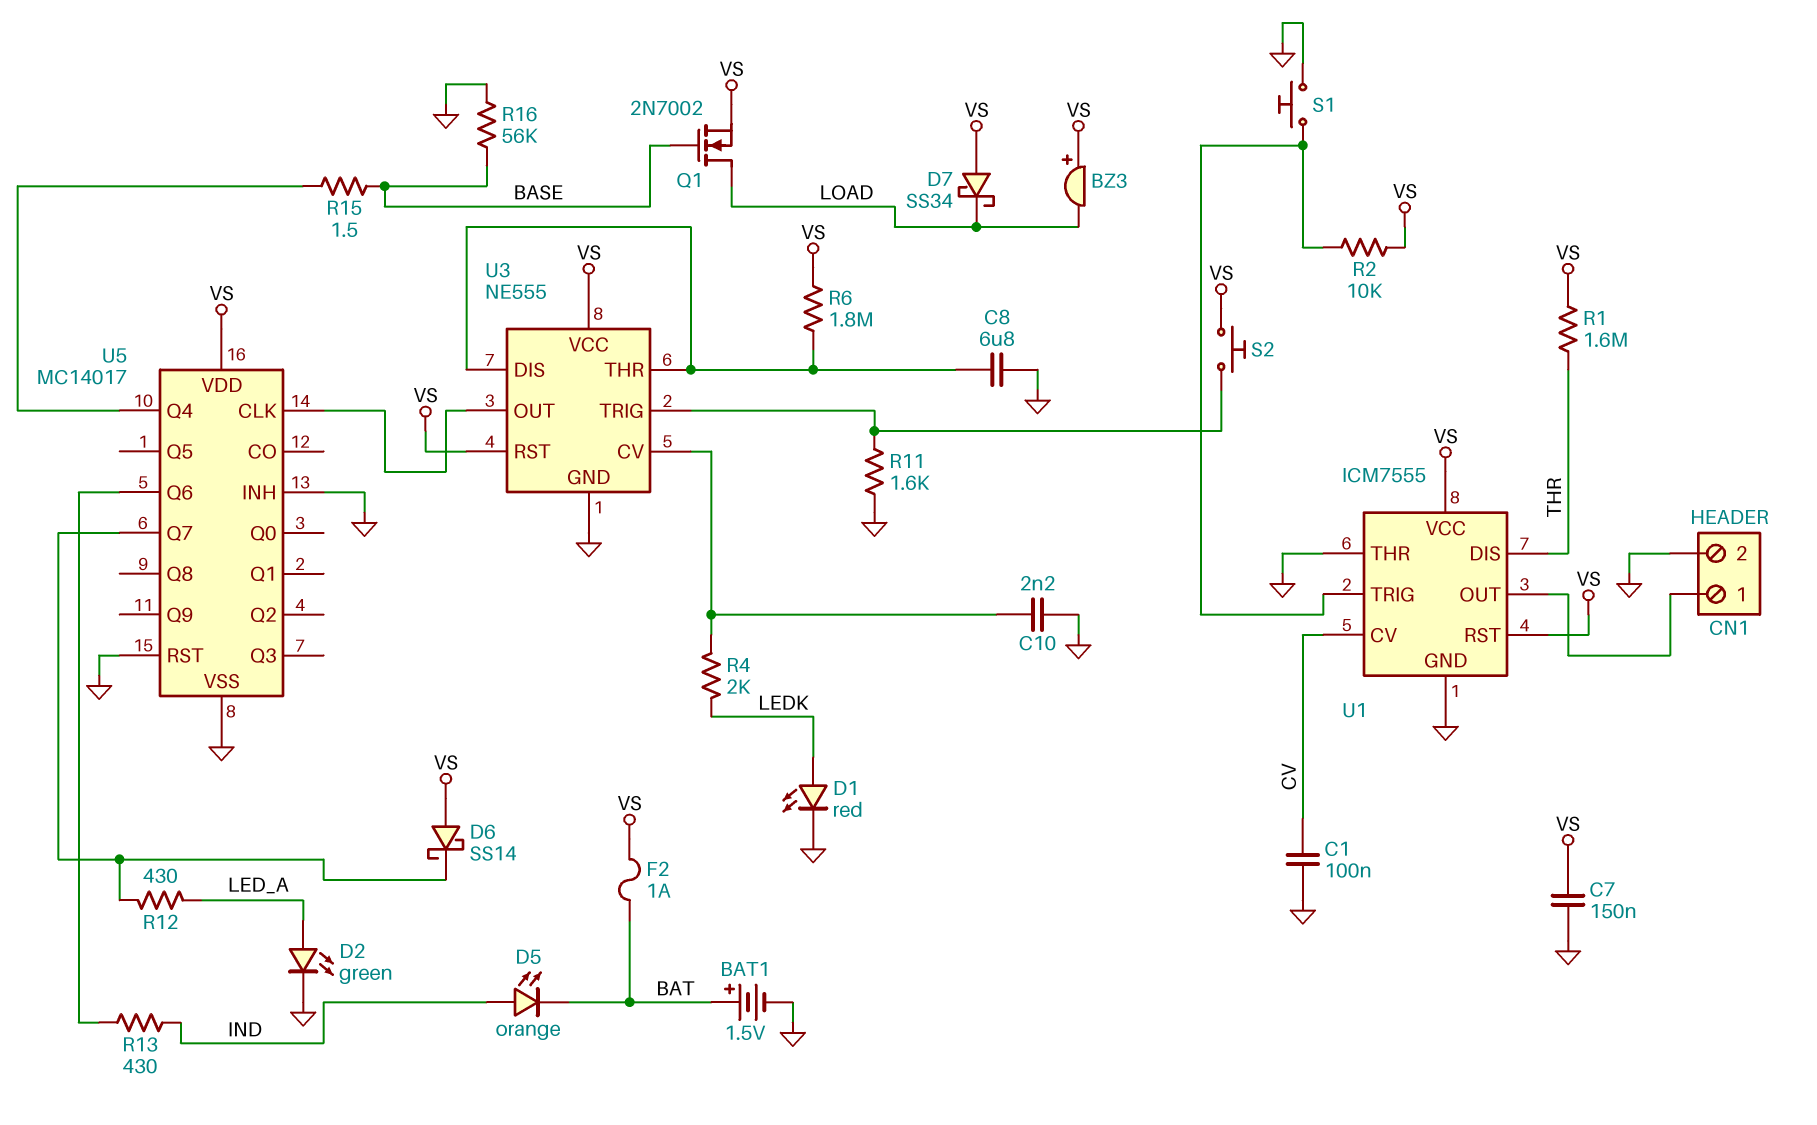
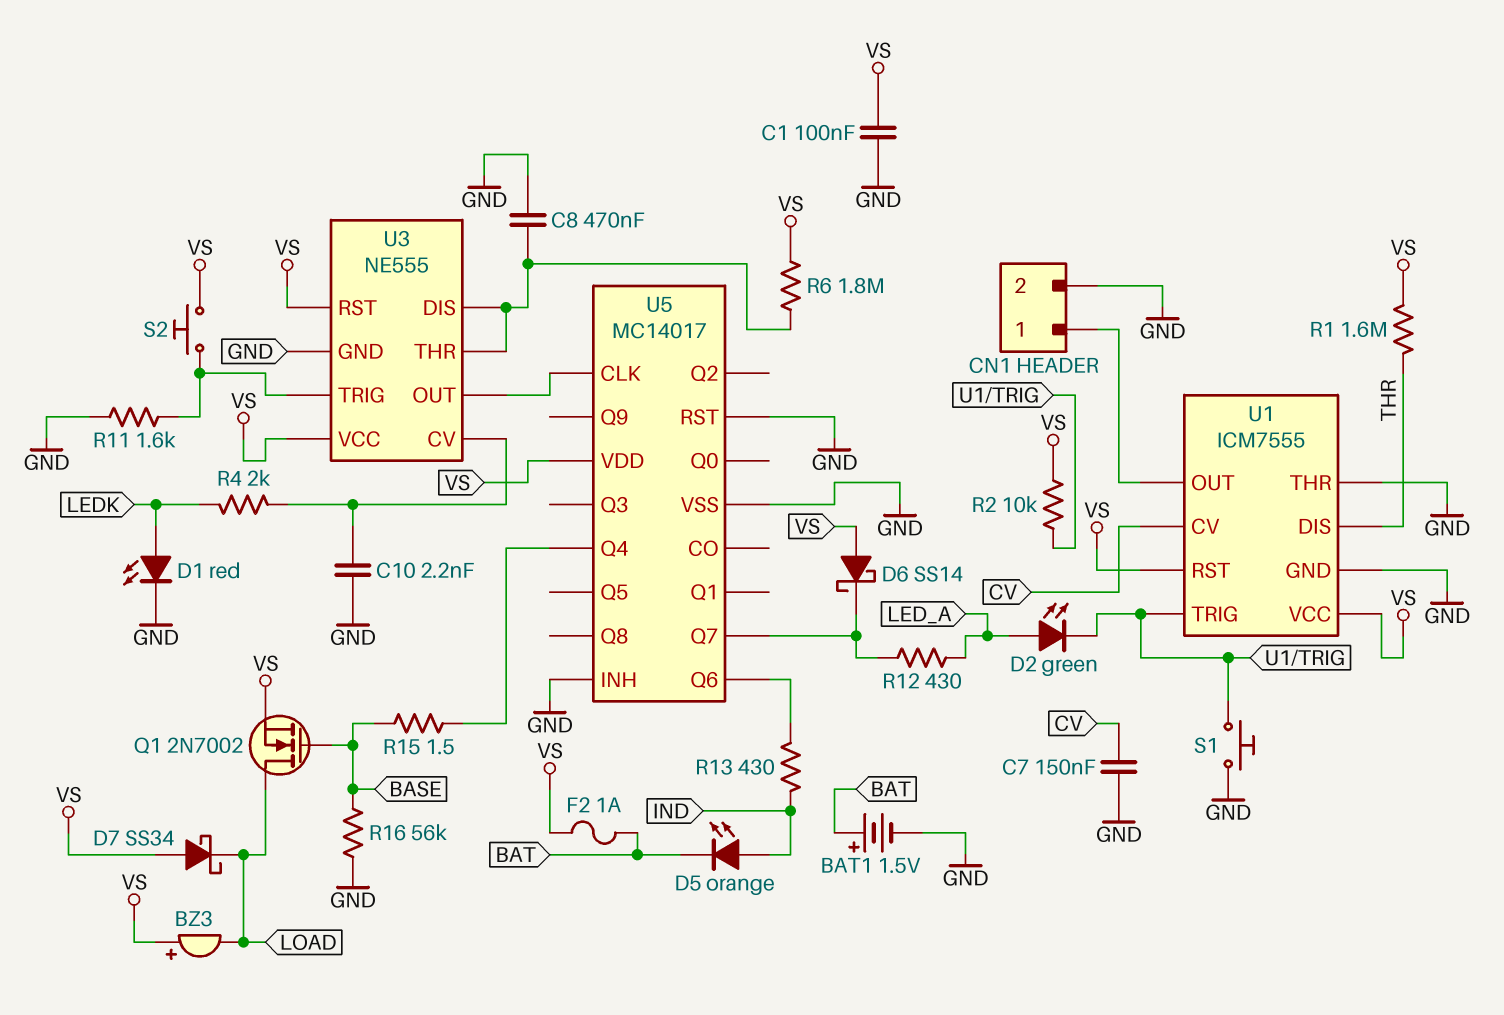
C1: 100nF (CV, GND) -> 100nF (GND, VS)
C7: 150nF (GND, VS) -> 150nF (CV, GND)
C8: 6.8uF (GND, U3/DIS) -> 470nF (GND, U3/DIS)
D2: LED green (A LED_A, K GND) -> LED green (A LED_A, K U1/TRIG)

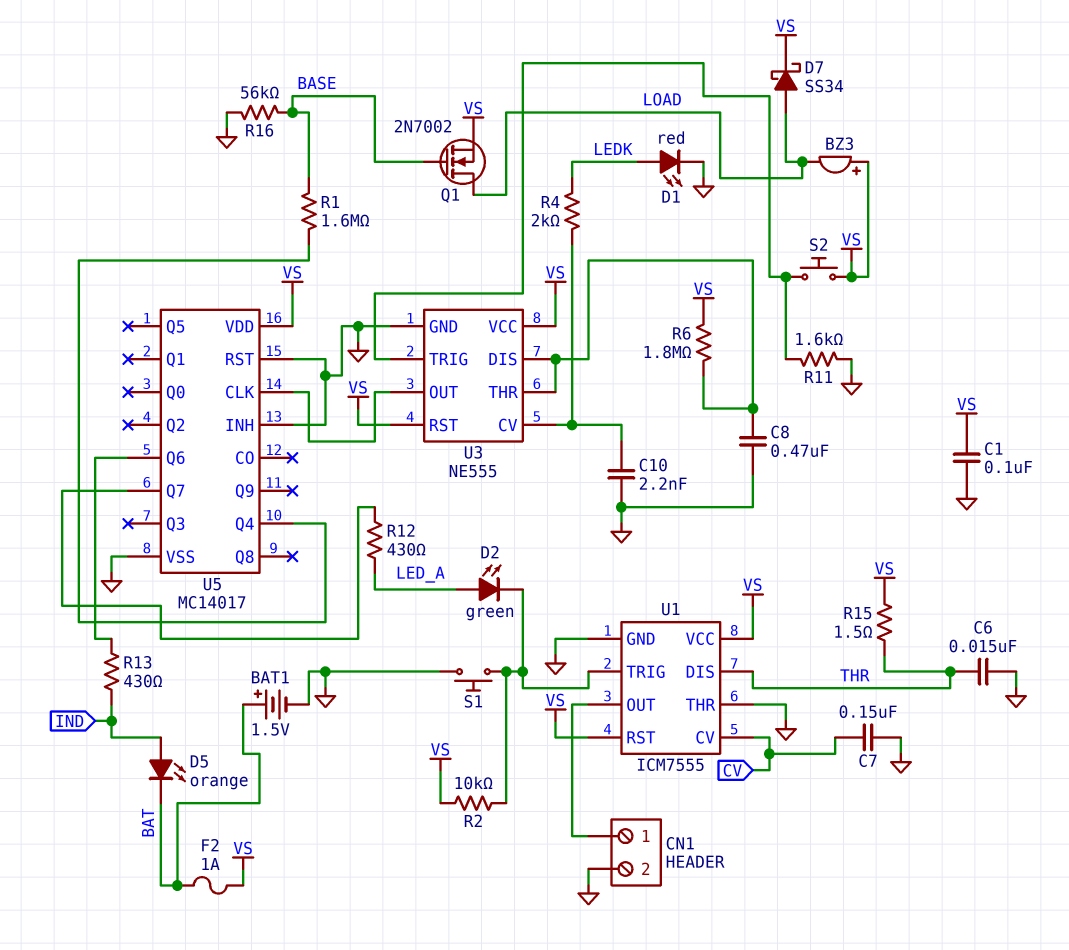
C6: none -> 15nF (GND, THR)
D6: schottky SS14 (A VS, K U5/Q7) -> none
D7: schottky SS34 (A VS, K LOAD) -> schottky SS34 (A LOAD, K VS)
R1: 1.6M (THR, VS) -> 1.6M (BASE, U5/Q4)
R15: 1.5 (BASE, U5/Q4) -> 1.5 (THR, VS)

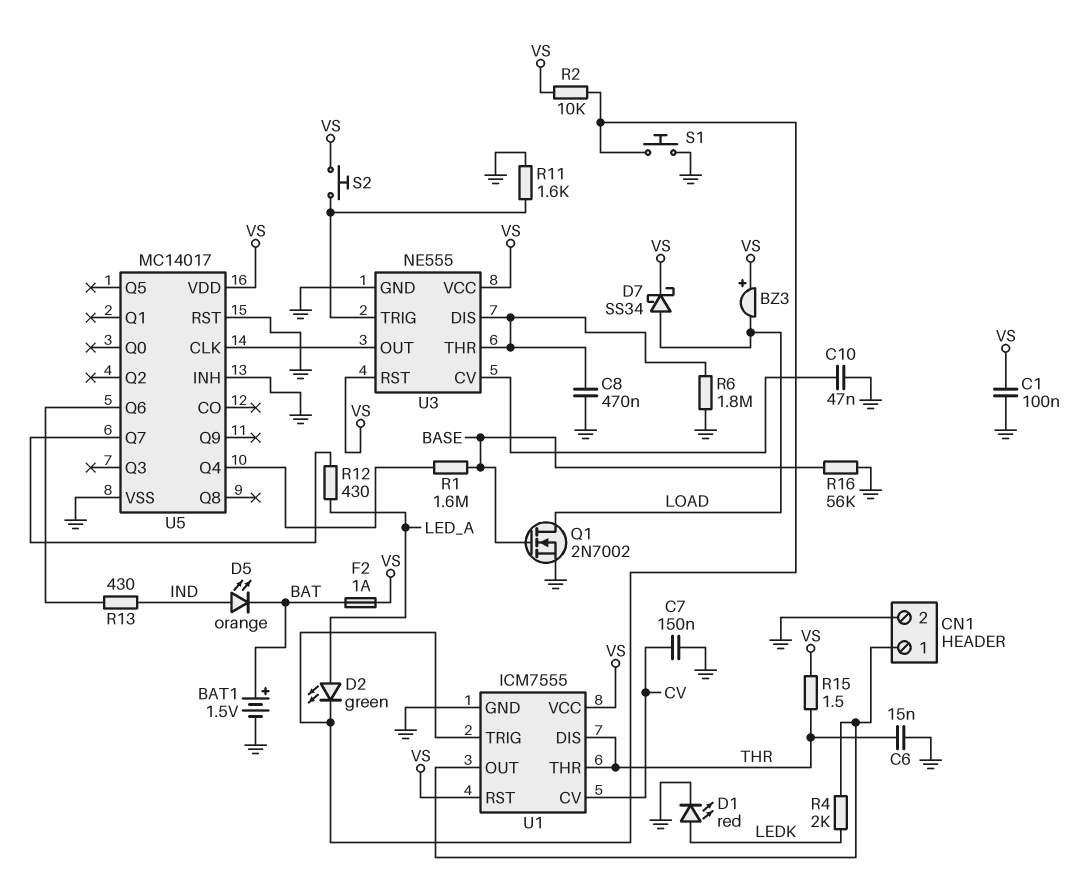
C10: 2.2nF (GND, U3/CV) -> 47nF (GND, U3/CV)
Q1: NMOS 2N7002 (G BASE, D LOAD, S VS) -> NMOS 2N7002 (G BASE, D LOAD, S GND)
R4: 2k (LEDK, U3/CV) -> 2k (CN1/1, LEDK)
R6: 1.8M (U3/DIS, VS) -> 1.8M (GND, U3/DIS)
U1 pin THR: GND -> THR

